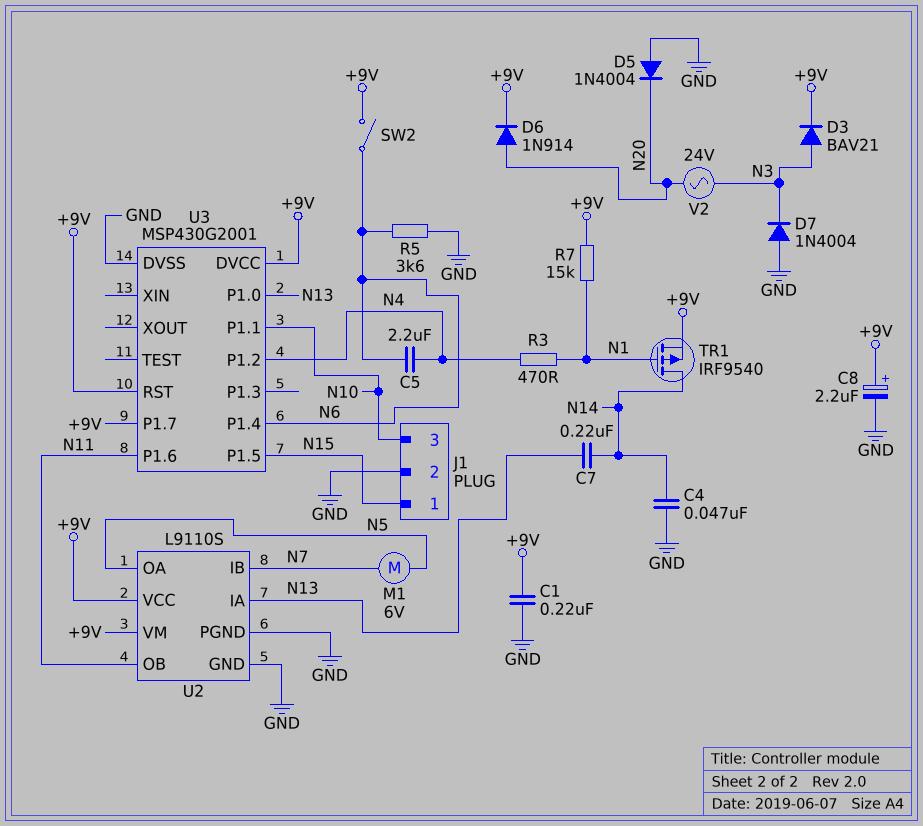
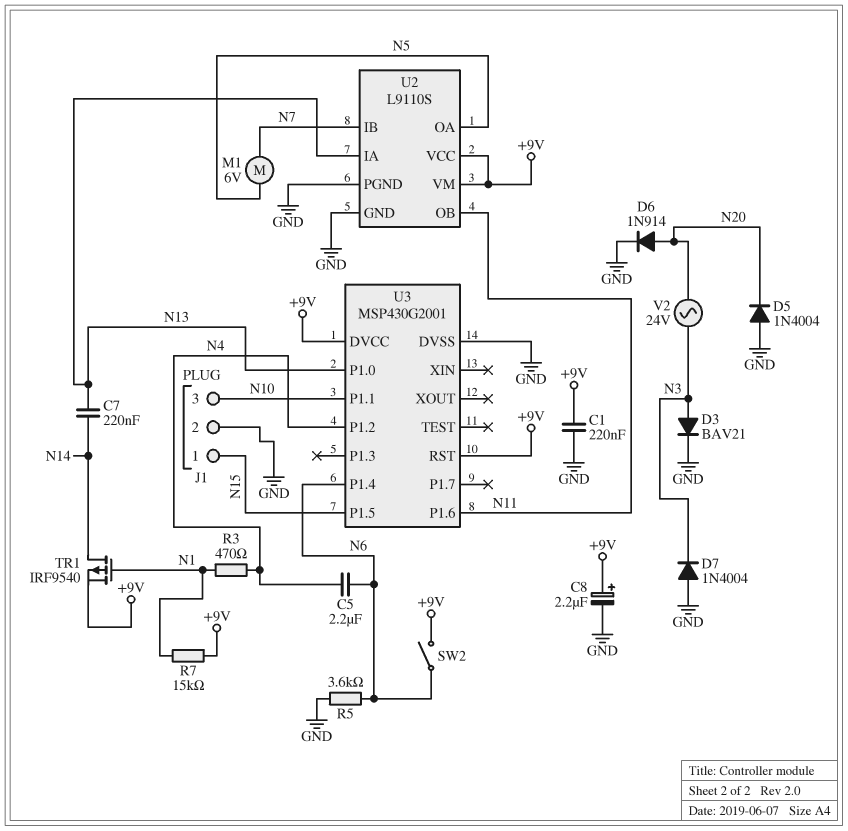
C4: 47nF (GND, N14) -> none
D3: diode BAV21 (A N3, K +9V) -> diode BAV21 (A N3, K GND)
D6: diode 1N914 (A N20, K +9V) -> diode 1N914 (A N20, K GND)
U3 pin P1.7: +9V -> none

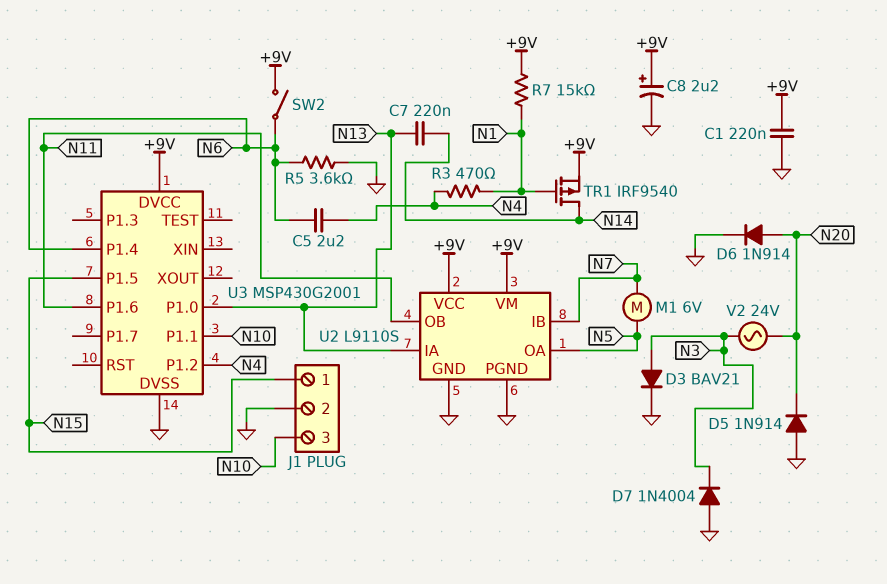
D5: diode 1N4004 (A GND, K N20) -> diode 1N914 (A GND, K N20)
U3 pin RST: +9V -> none

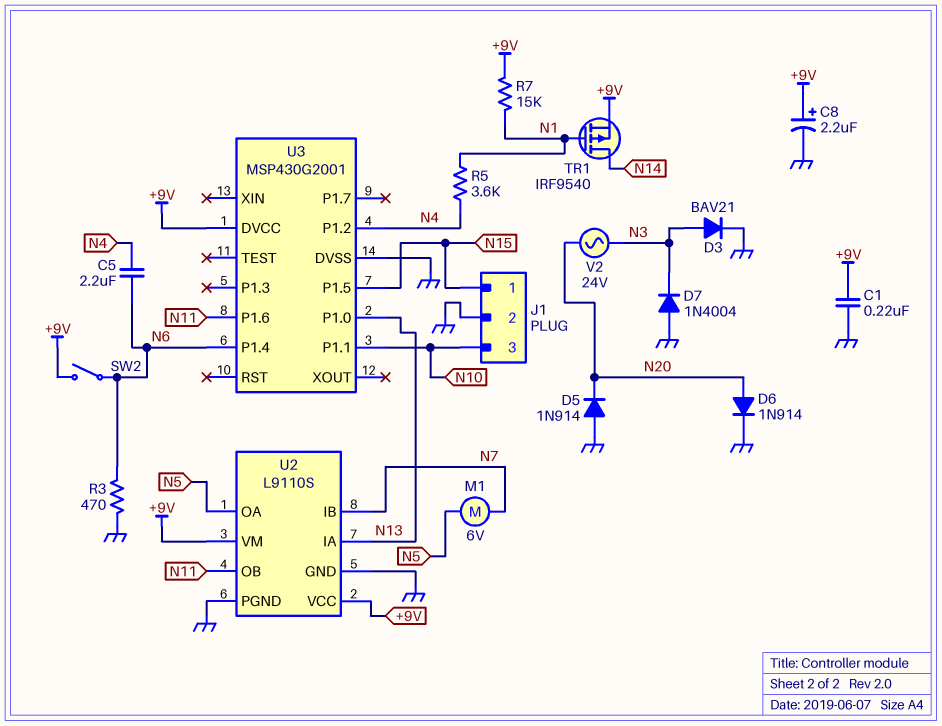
C7: 220nF (N13, N14) -> none
R3: 470 (N1, N4) -> 470 (GND, N6)
R5: 3.6k (GND, N6) -> 3.6k (N1, N4)

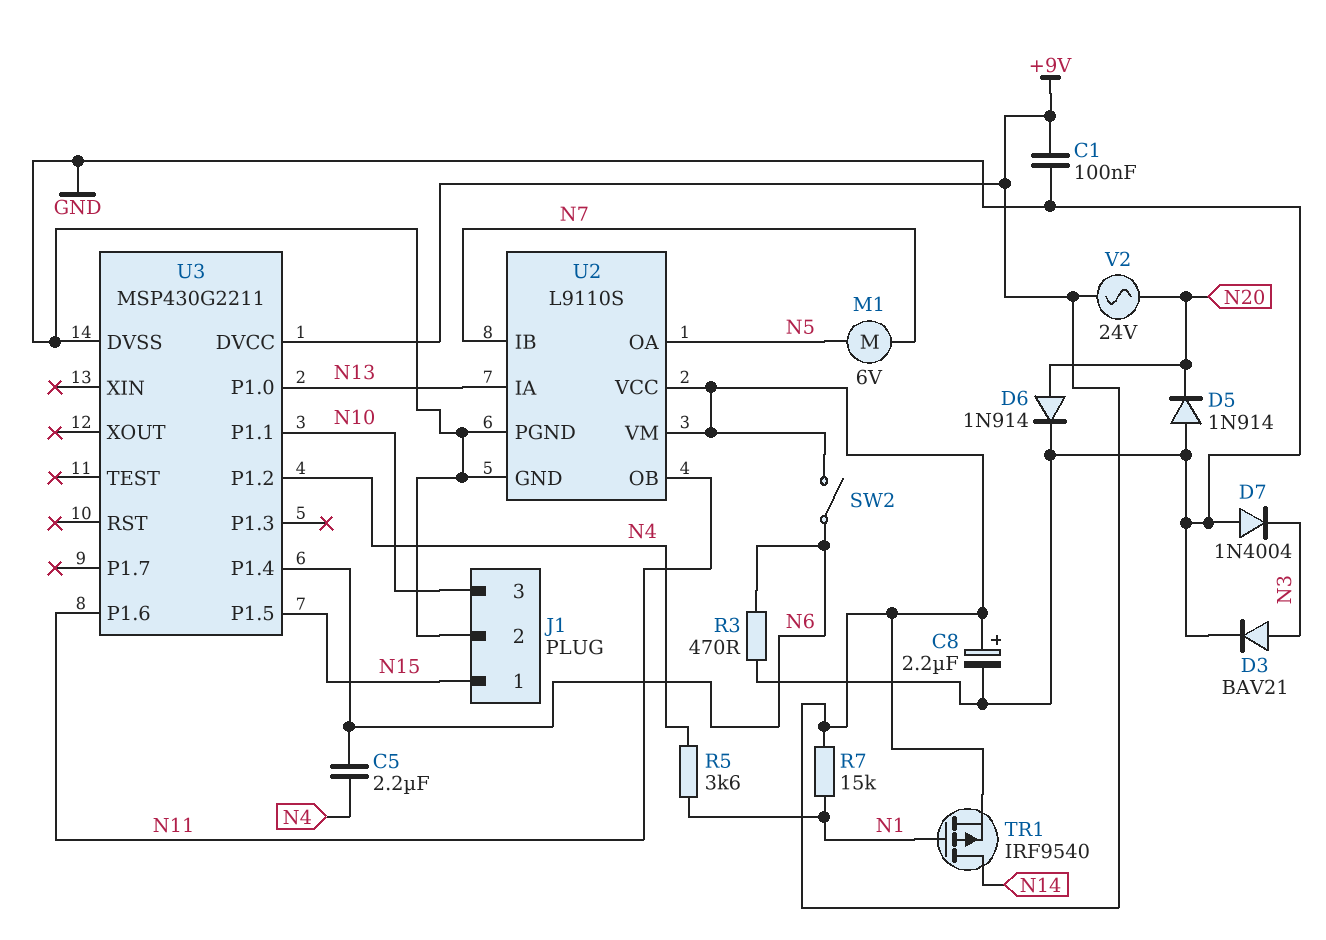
C1: 220nF (+9V, GND) -> 100nF (+9V, GND)
U3: MSP430G2001 -> MSP430G2211
V2: AC 24V (N3, N20) -> AC 24V (+9V, N20)

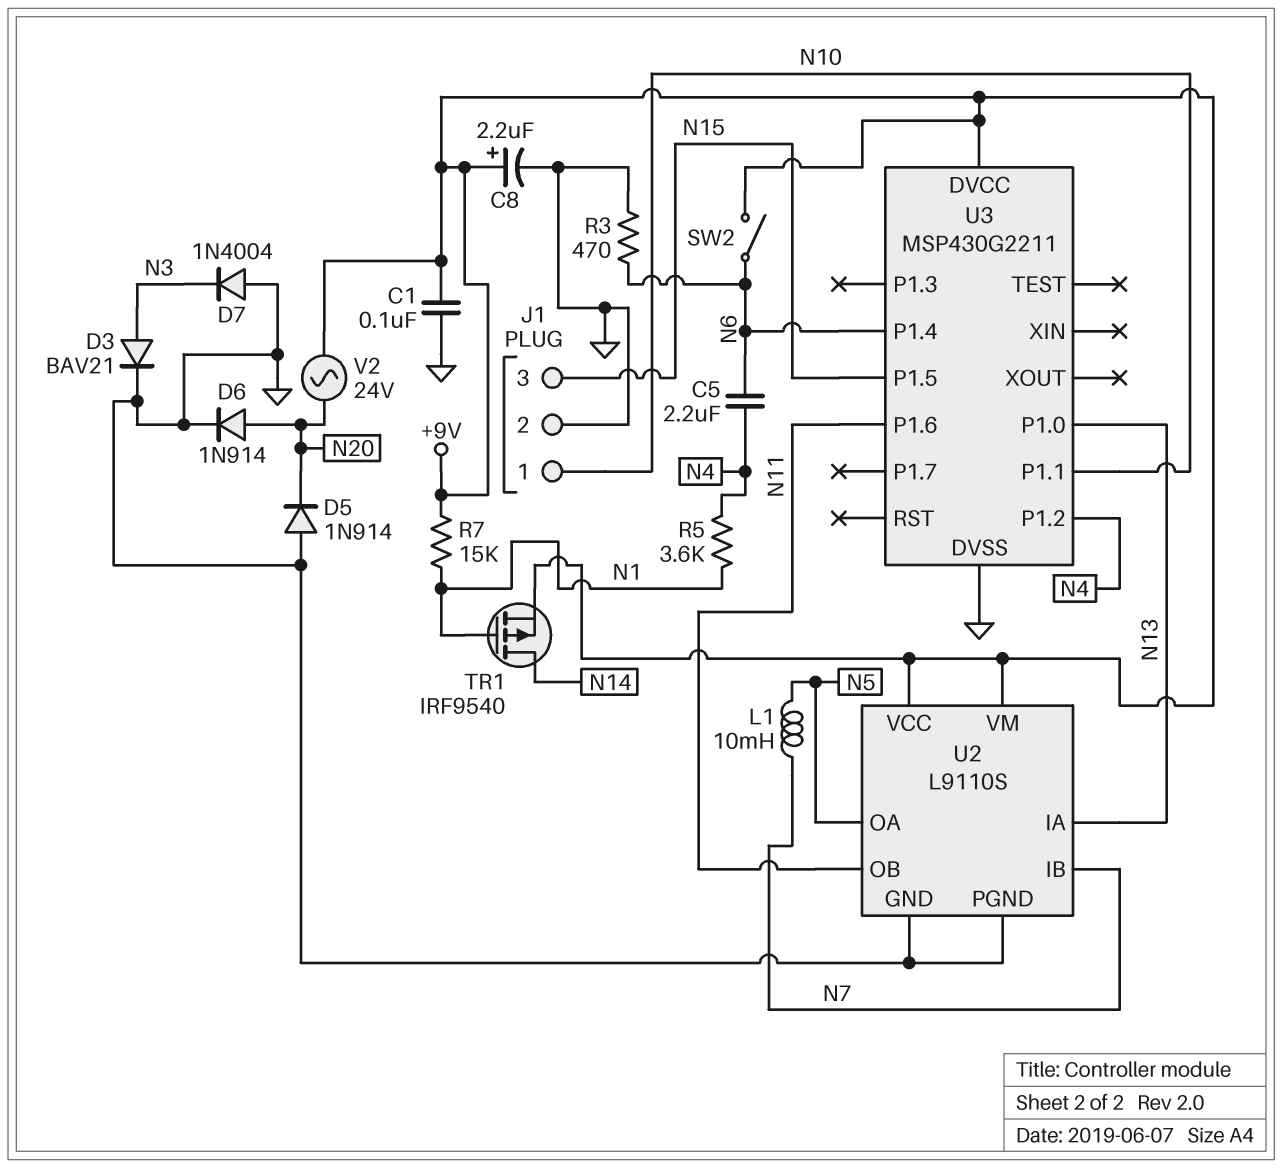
J1 pin 1: N15 -> N10
J1 pin 3: N10 -> N15
L1: none -> 10mH (N5, N7)
M1: motor 6V (N5, N7) -> none

